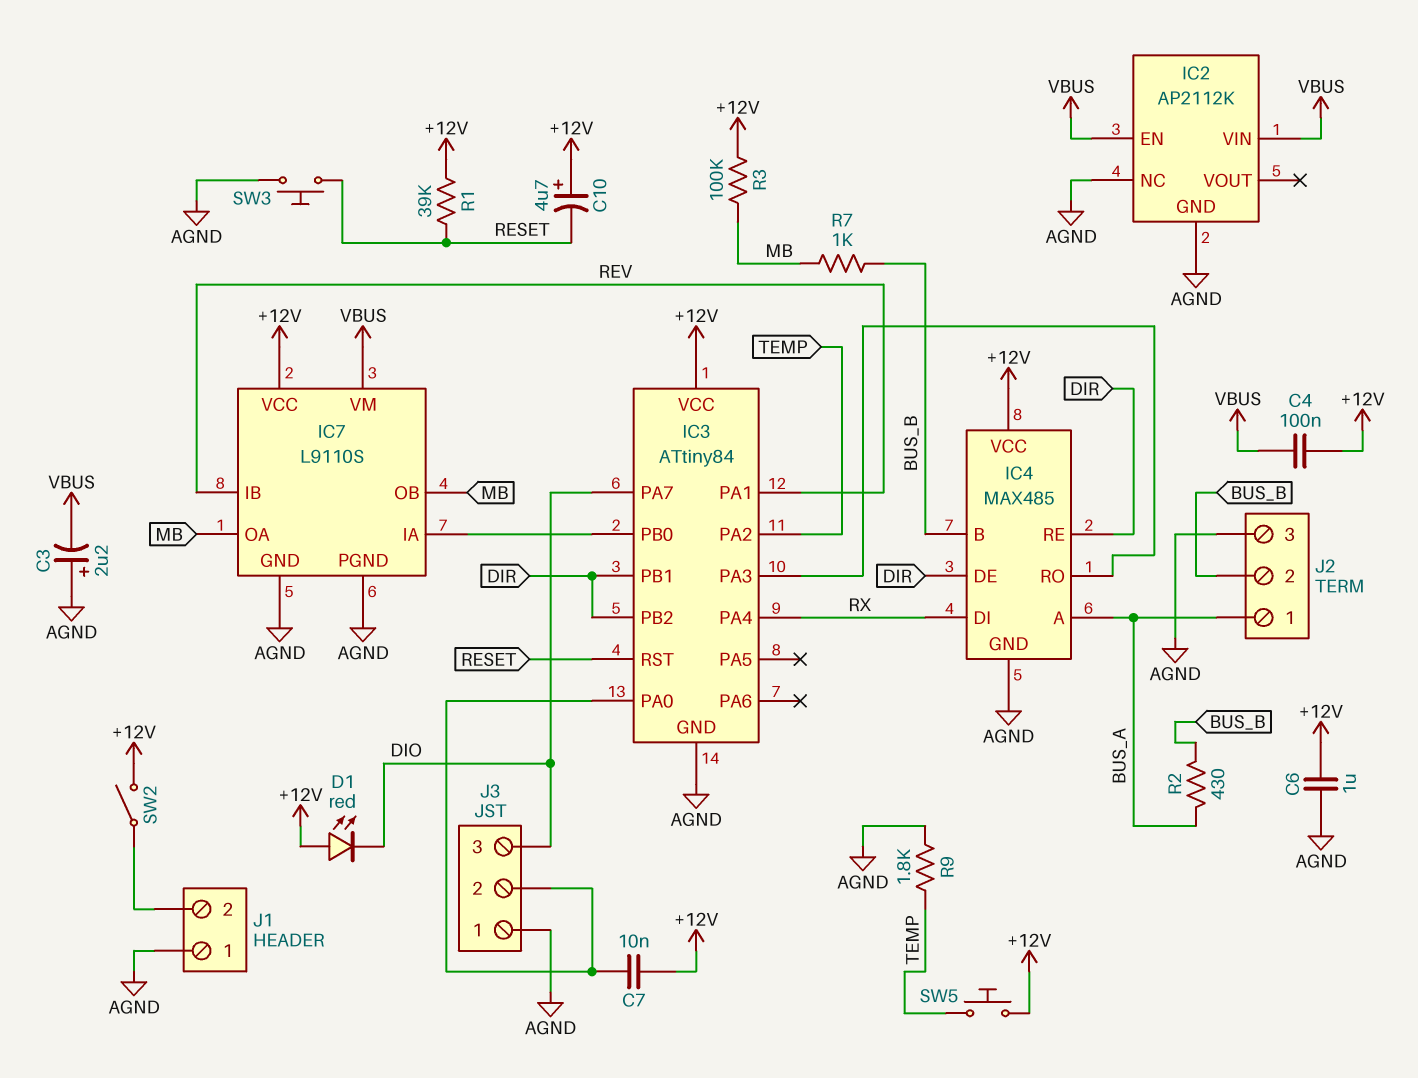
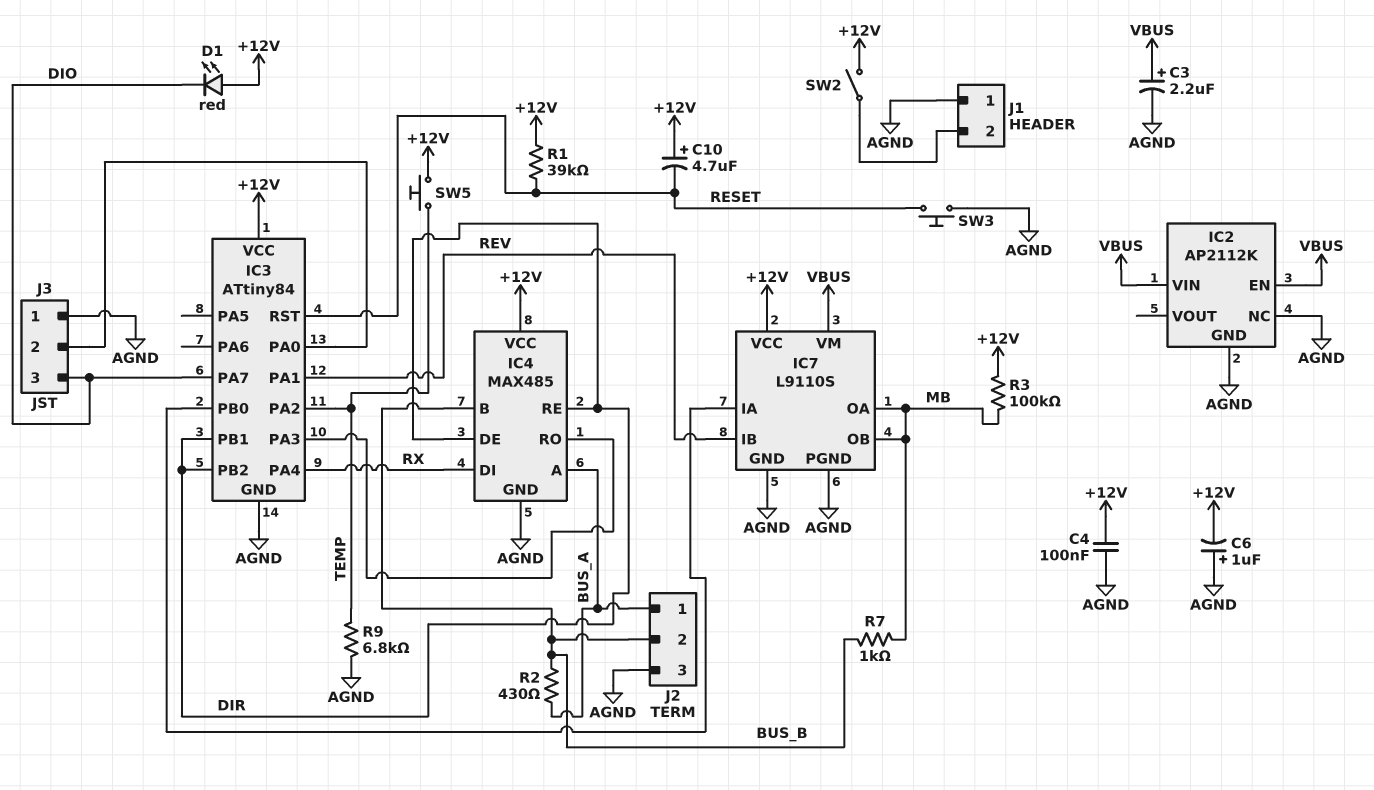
C3: 2.2uF (plus AGND, minus VBUS) -> 2.2uF (plus VBUS, minus AGND)
C4: 100nF (+12V, VBUS) -> 100nF (+12V, AGND)
C6: 1uF (+12V, AGND) -> 1uF (plus AGND, minus +12V)
C7: 10nF (+12V, IC3/PA0) -> none
R9: 1.8k (AGND, TEMP) -> 6.8k (AGND, TEMP)

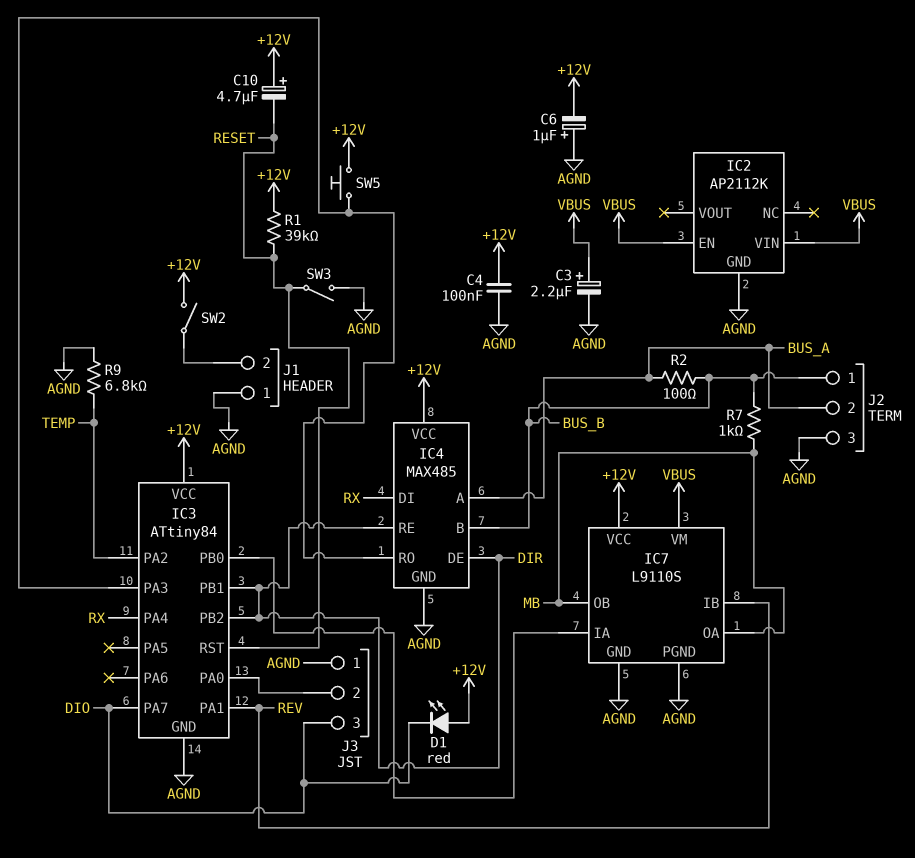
IC2 pin NC: AGND -> none
J2 pin 1: BUS_A -> BUS_B
J2 pin 2: BUS_B -> BUS_A
R2: 430 (BUS_A, BUS_B) -> 100 (BUS_A, BUS_B)
R3: 100k (+12V, MB) -> none
SW3: button (AGND, RESET) -> switch (AGND, RESET)
SW5: button (+12V, TEMP) -> button (+12V, IC3/PA3)

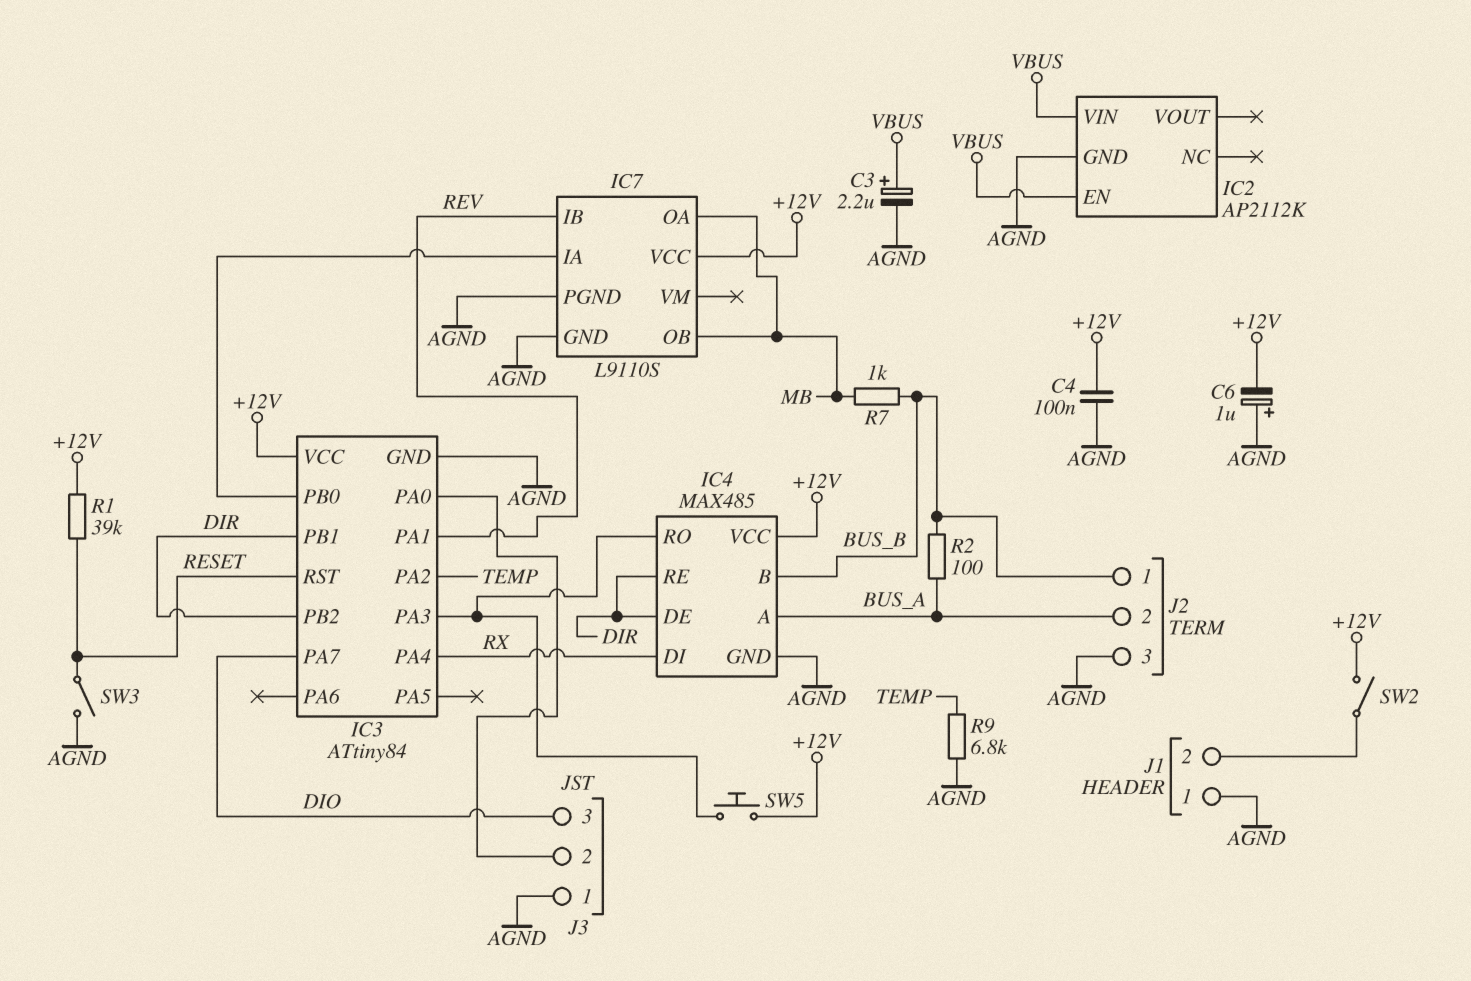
C10: 4.7uF (plus +12V, minus RESET) -> none
D1: LED red (A +12V, K DIO) -> none
IC7 pin VM: VBUS -> none

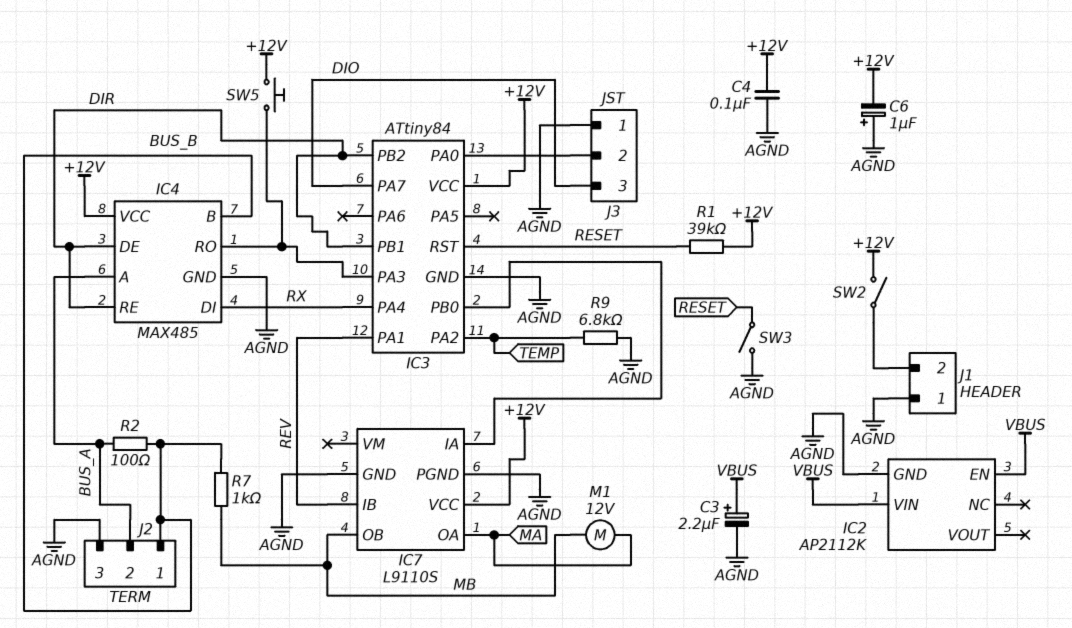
IC7 pin OA: MB -> MA
M1: none -> motor 12V (MA, MB)

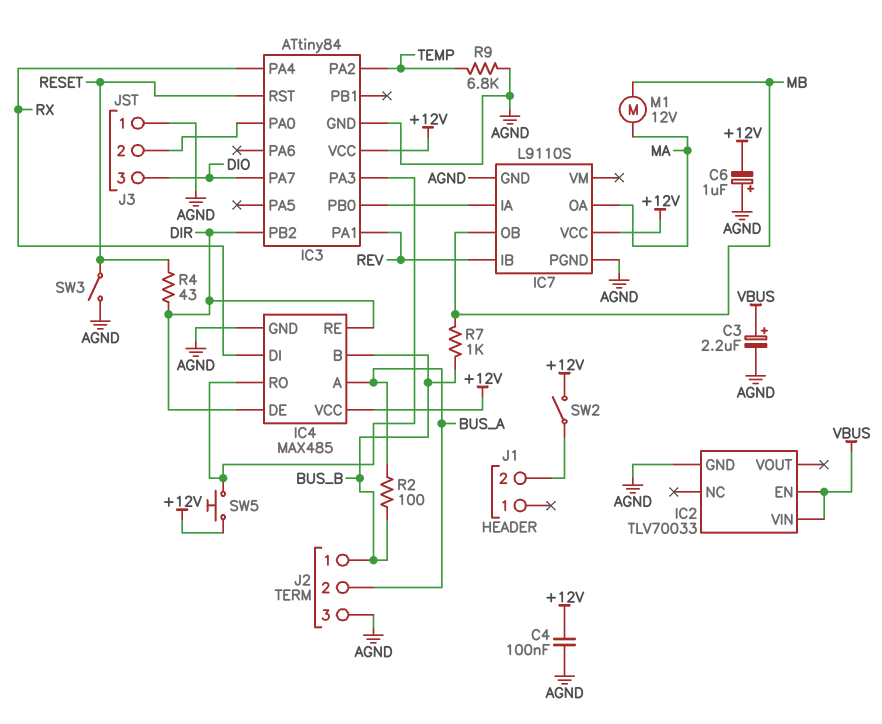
IC2: AP2112K -> TLV70033
IC3 pin PB1: DIR -> none
J1 pin 1: AGND -> none
R1: 39k (+12V, RESET) -> none
R4: none -> 43 (DIR, RESET)

